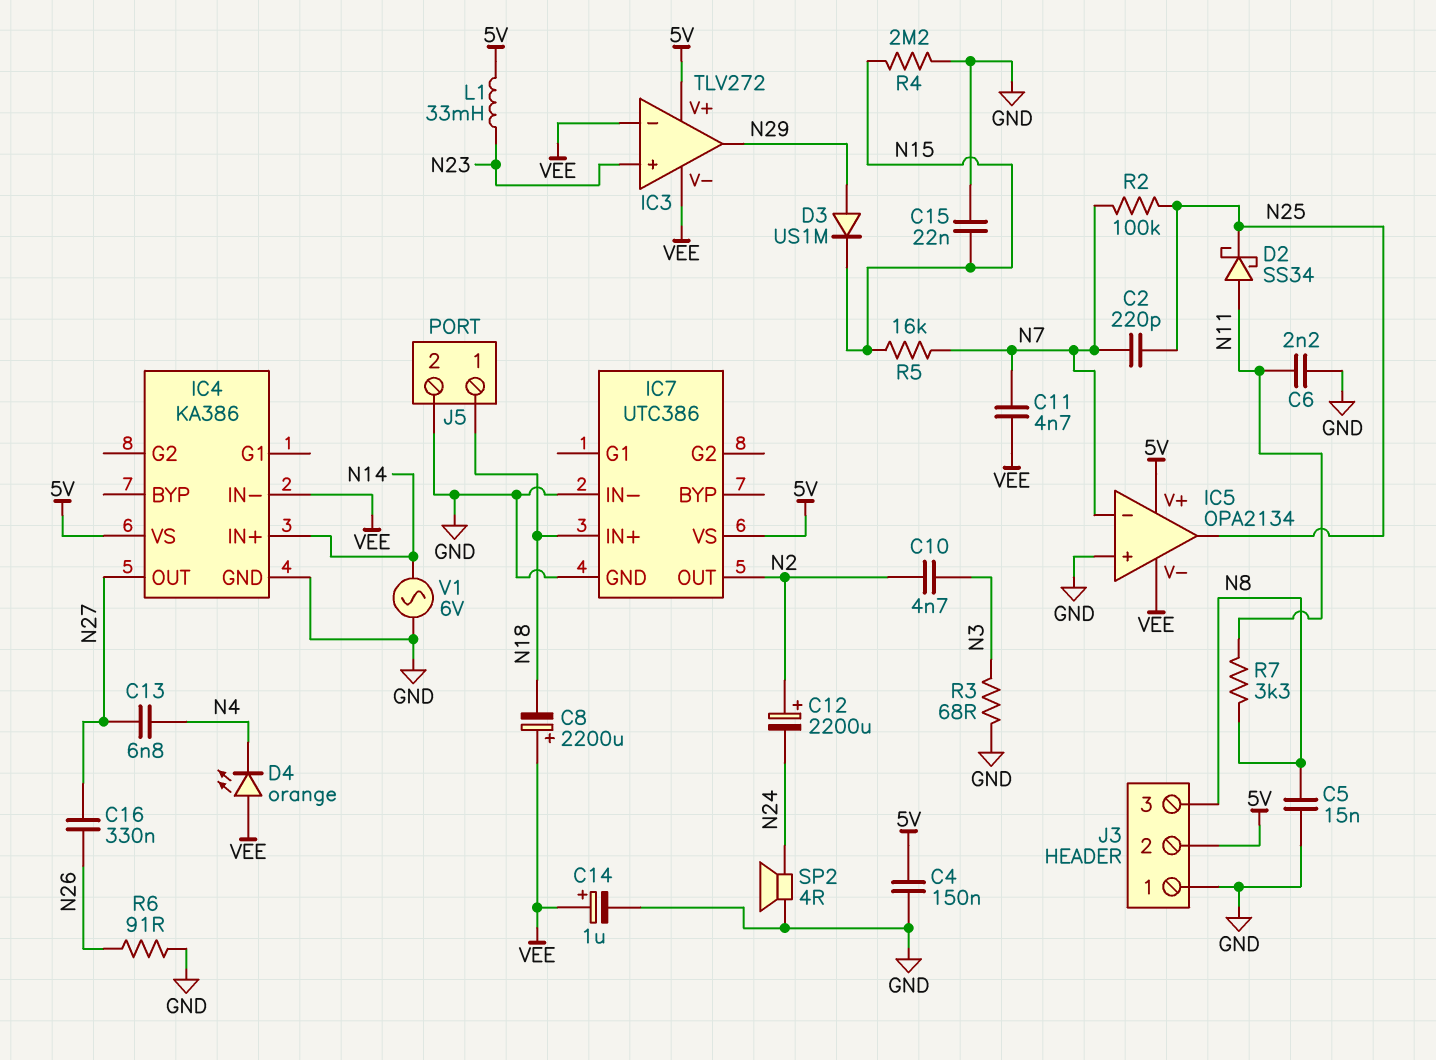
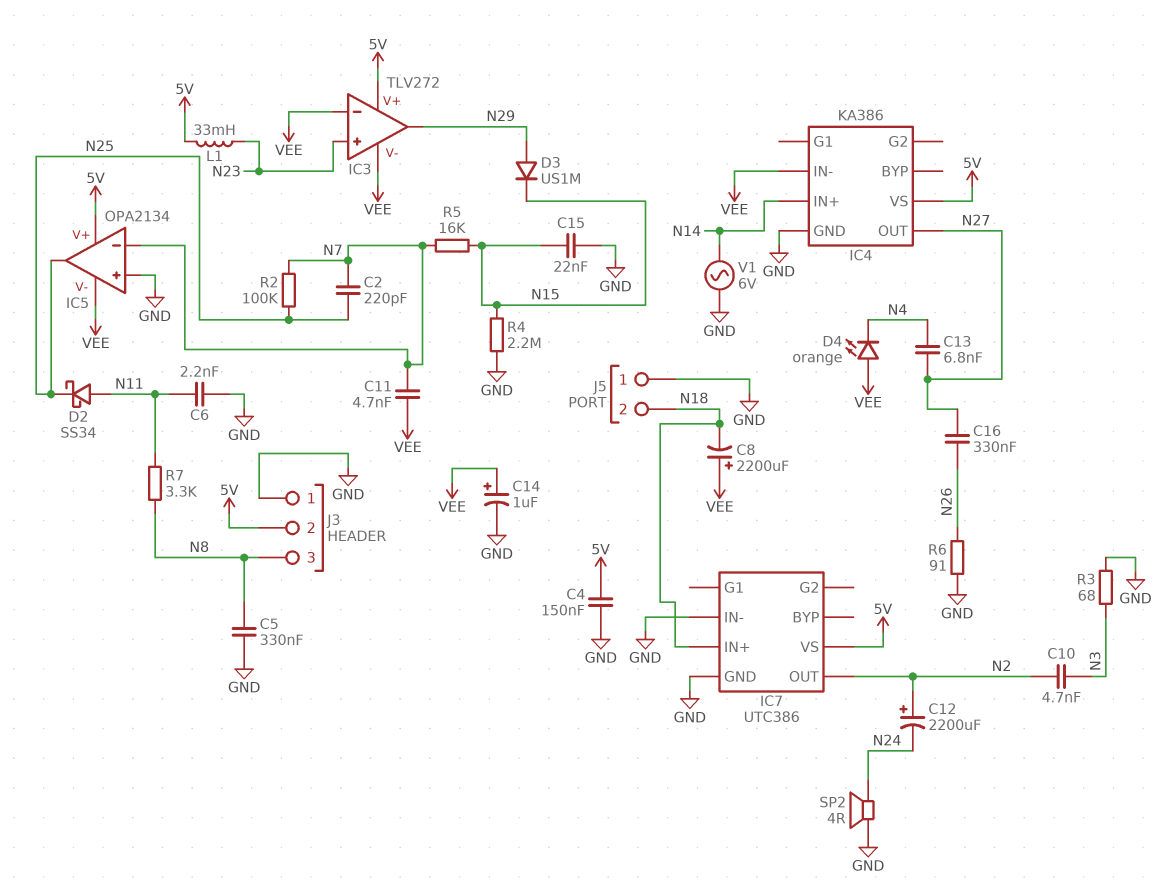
C5: 15nF (GND, N8) -> 330nF (GND, N8)
J5 pin 1: N18 -> GND
J5 pin 2: GND -> N18

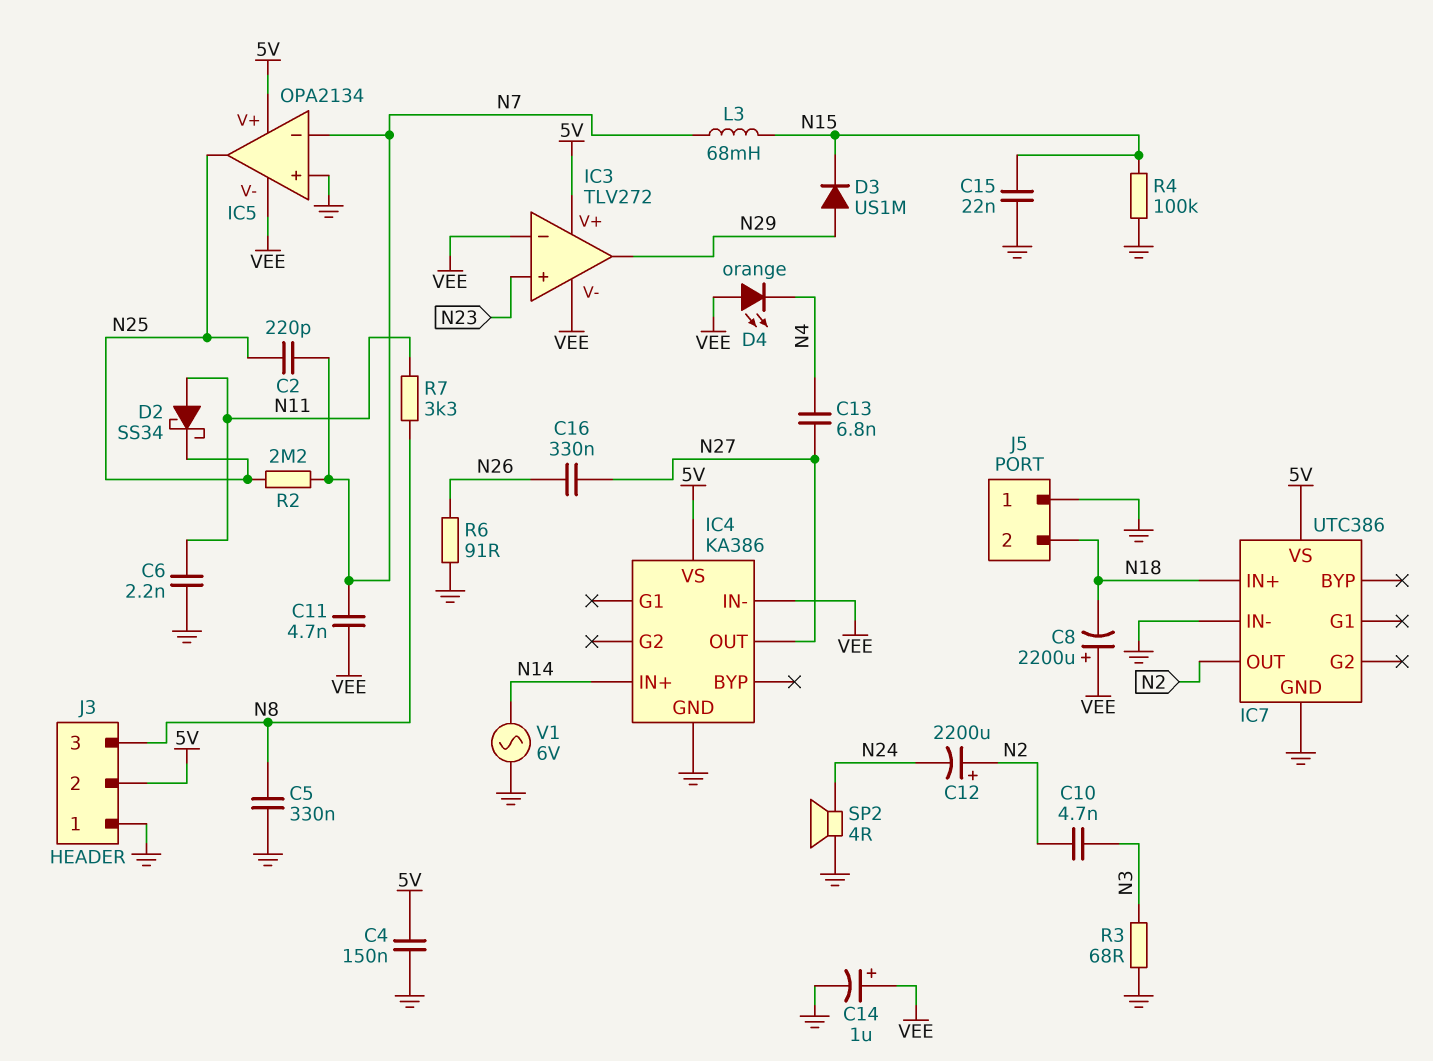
L1: 33mH (5V, N23) -> none
L3: none -> 68mH (N7, N15)
R2: 100k (N7, N25) -> 2.2M (N7, N25)
R4: 2.2M (GND, N15) -> 100k (GND, N15)
R5: 16k (N7, N15) -> none

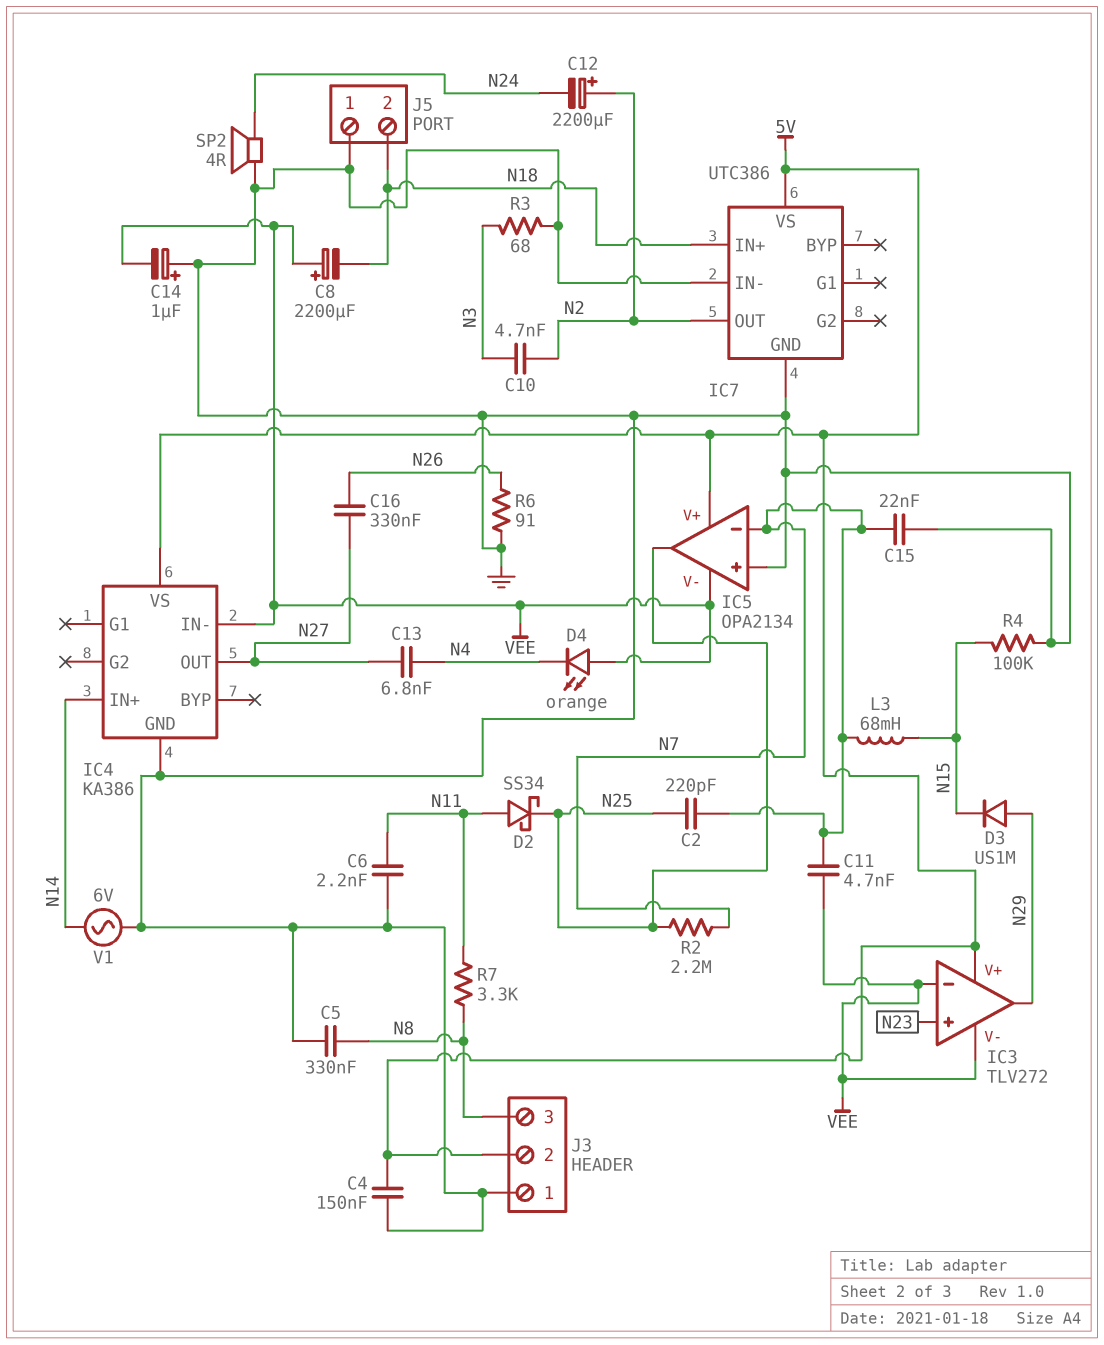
C14: 1uF (plus VEE, minus GND) -> 1uF (plus GND, minus VEE)
C15: 22nF (GND, N15) -> 22nF (GND, N7)

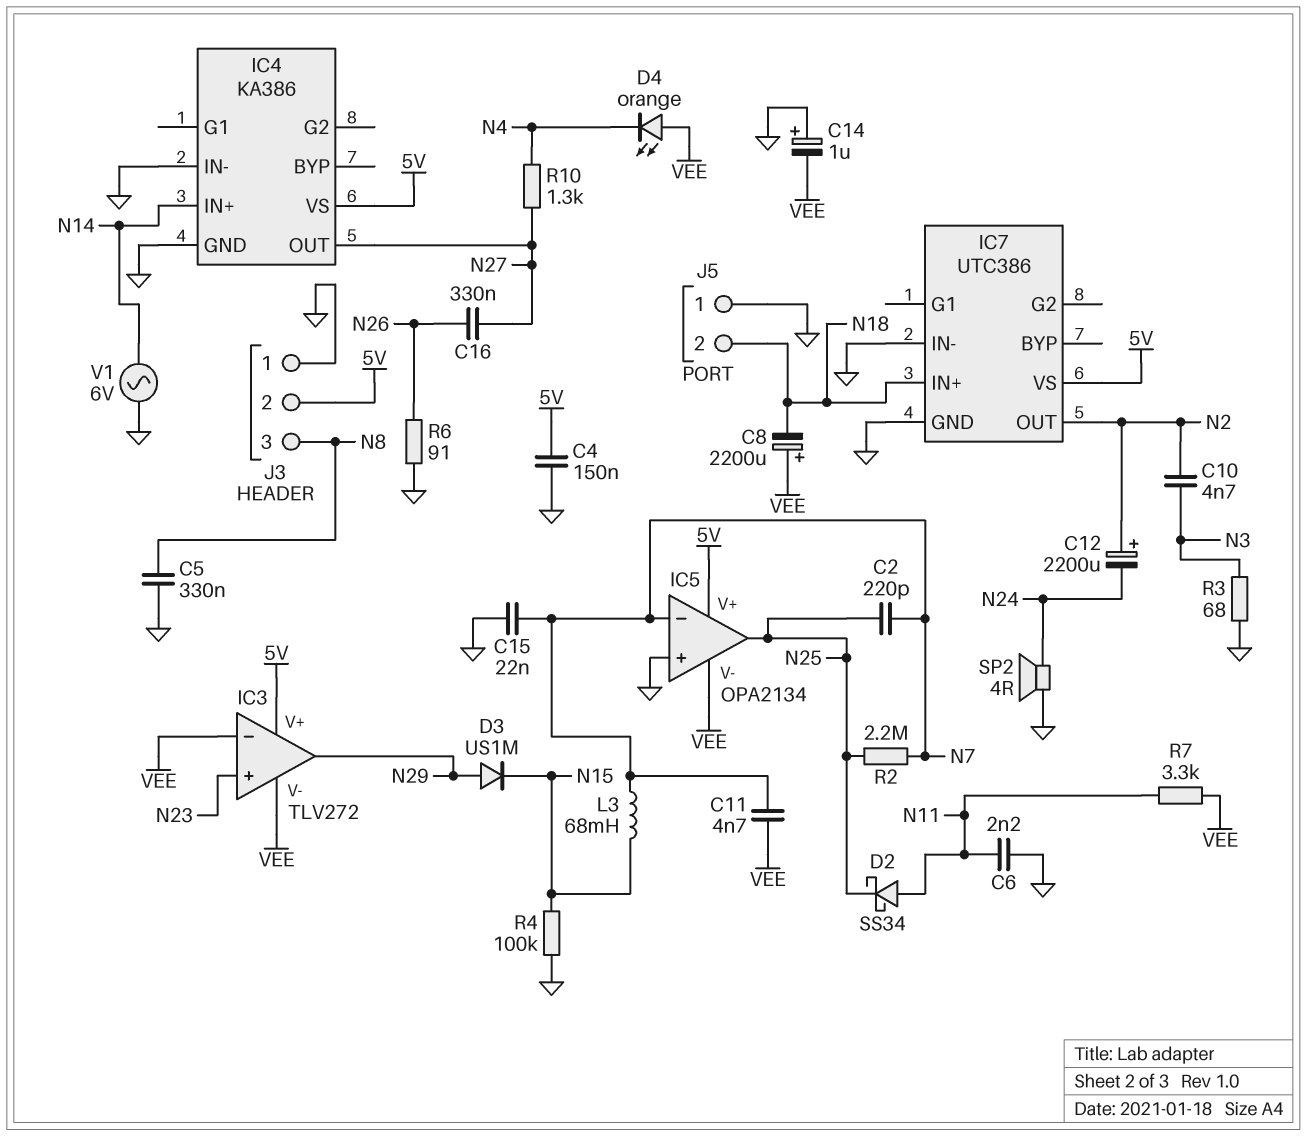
C13: 6.8nF (N4, N27) -> none
IC4 pin IN-: VEE -> GND
R7: 3.3k (N8, N11) -> 3.3k (N11, VEE)
R10: none -> 1.3k (N4, N27)

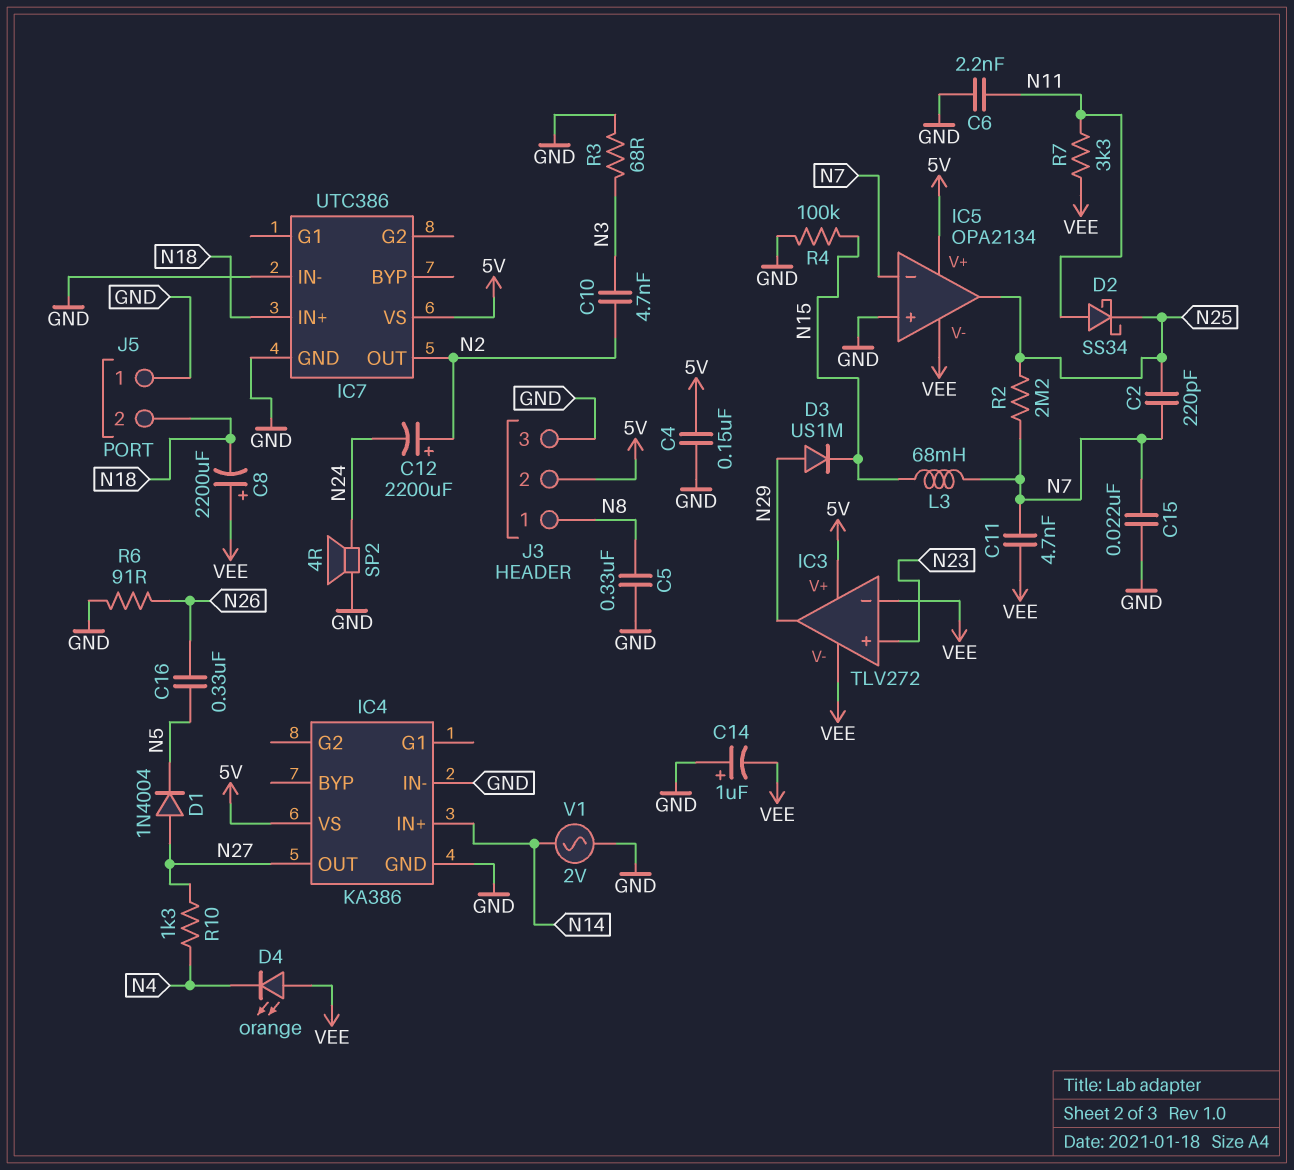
C16: 330nF (N26, N27) -> 330nF (N5, N26)
D1: none -> diode 1N4004 (A N27, K N5)
J3 pin 1: GND -> N8
J3 pin 3: N8 -> GND
V1: AC 6V (GND, N14) -> AC 2V (GND, N14)

